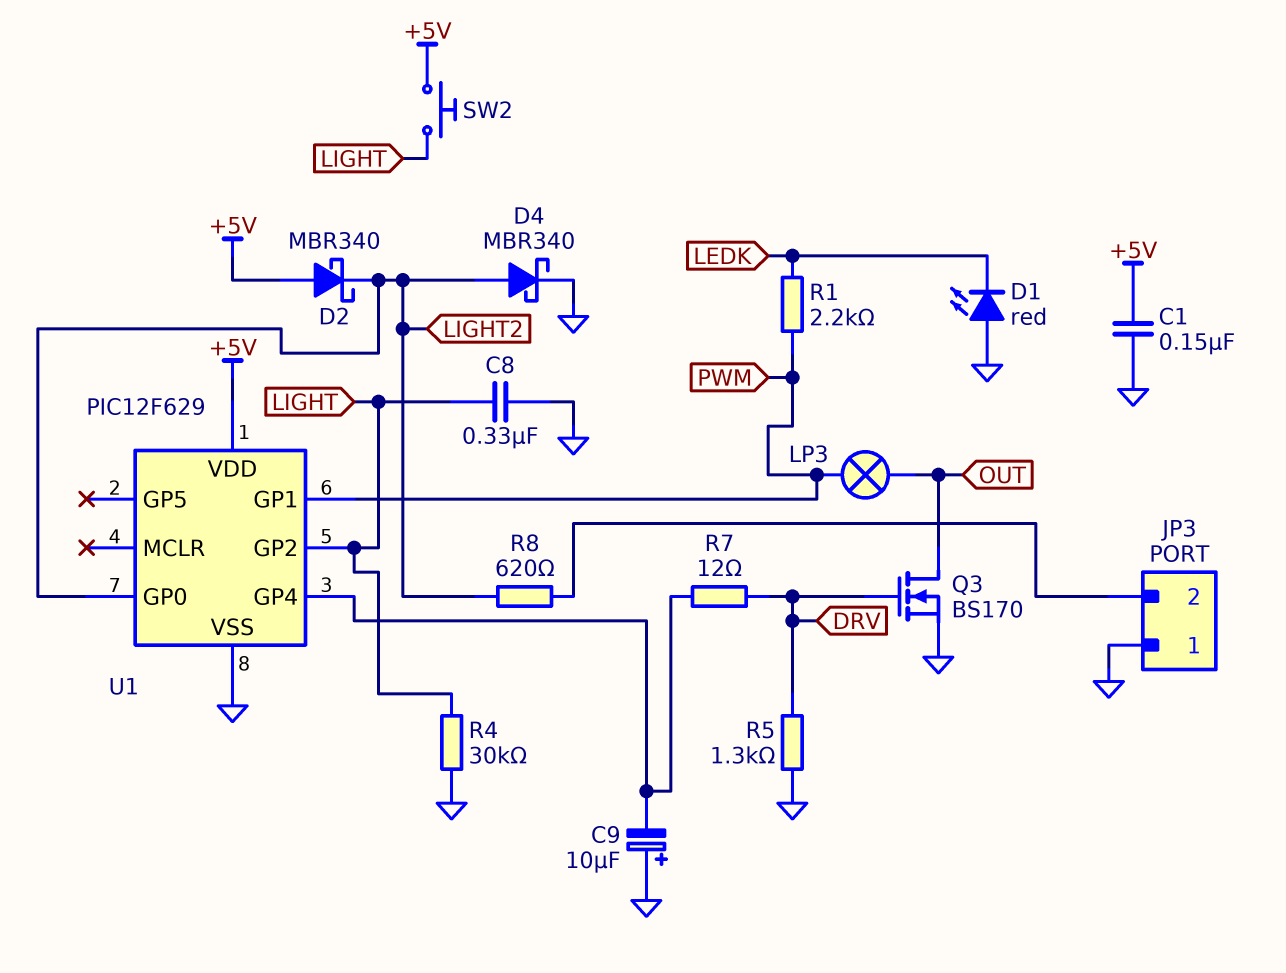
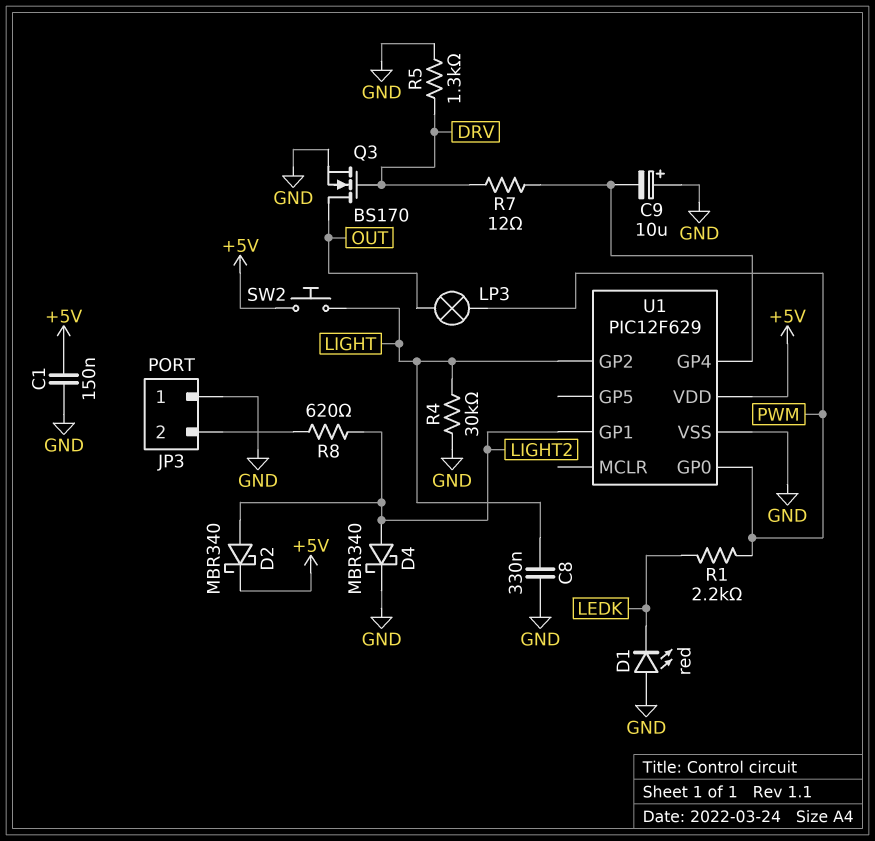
D2: schottky MBR340 (A +5V, K LIGHT2) -> schottky MBR340 (A LIGHT2, K +5V)
U1 pin GP0: LIGHT2 -> PWM
U1 pin GP1: PWM -> LIGHT2

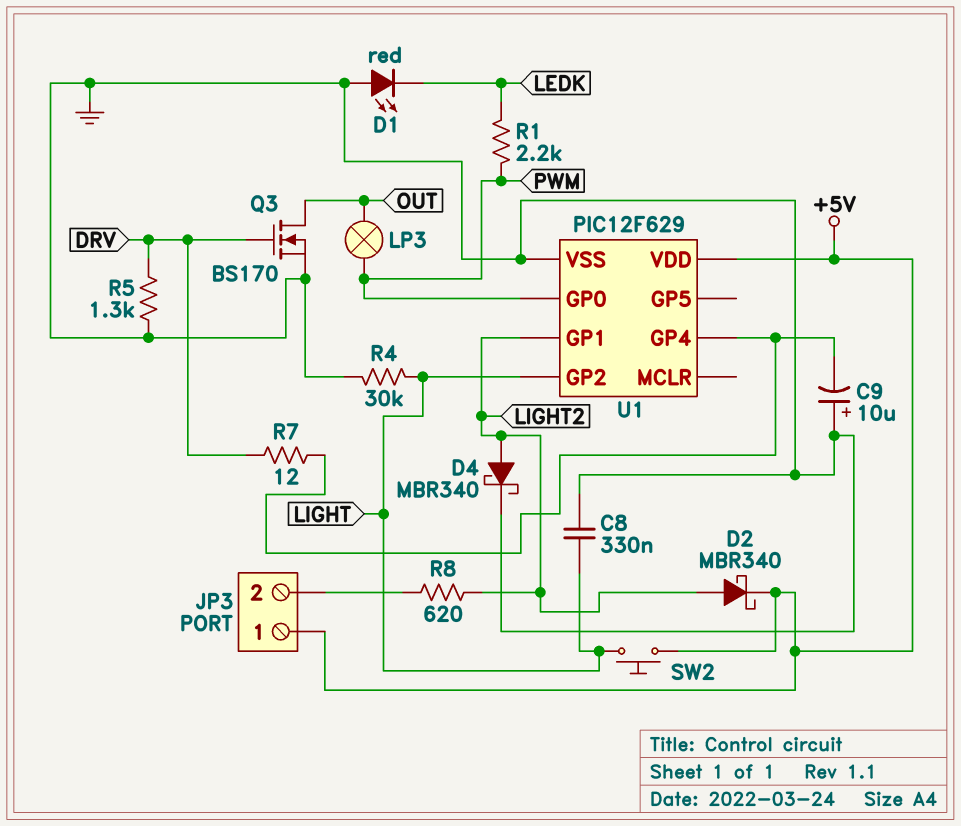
C1: 150nF (+5V, GND) -> none
JP3 pin 1: GND -> +5V

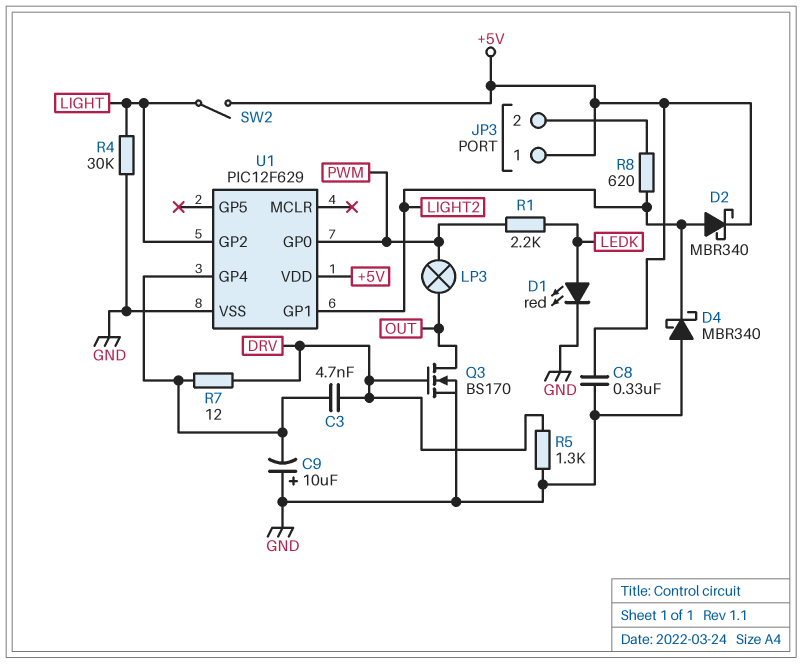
C3: none -> 4.7nF (DRV, U1/GP4)
C8: 330nF (GND, LIGHT) -> 330nF (+5V, GND)
D1: LED red (A GND, K LEDK) -> LED red (A LEDK, K GND)
D4: schottky MBR340 (A LIGHT2, K GND) -> schottky MBR340 (A GND, K LIGHT2)
SW2: button (+5V, LIGHT) -> switch (+5V, LIGHT)

